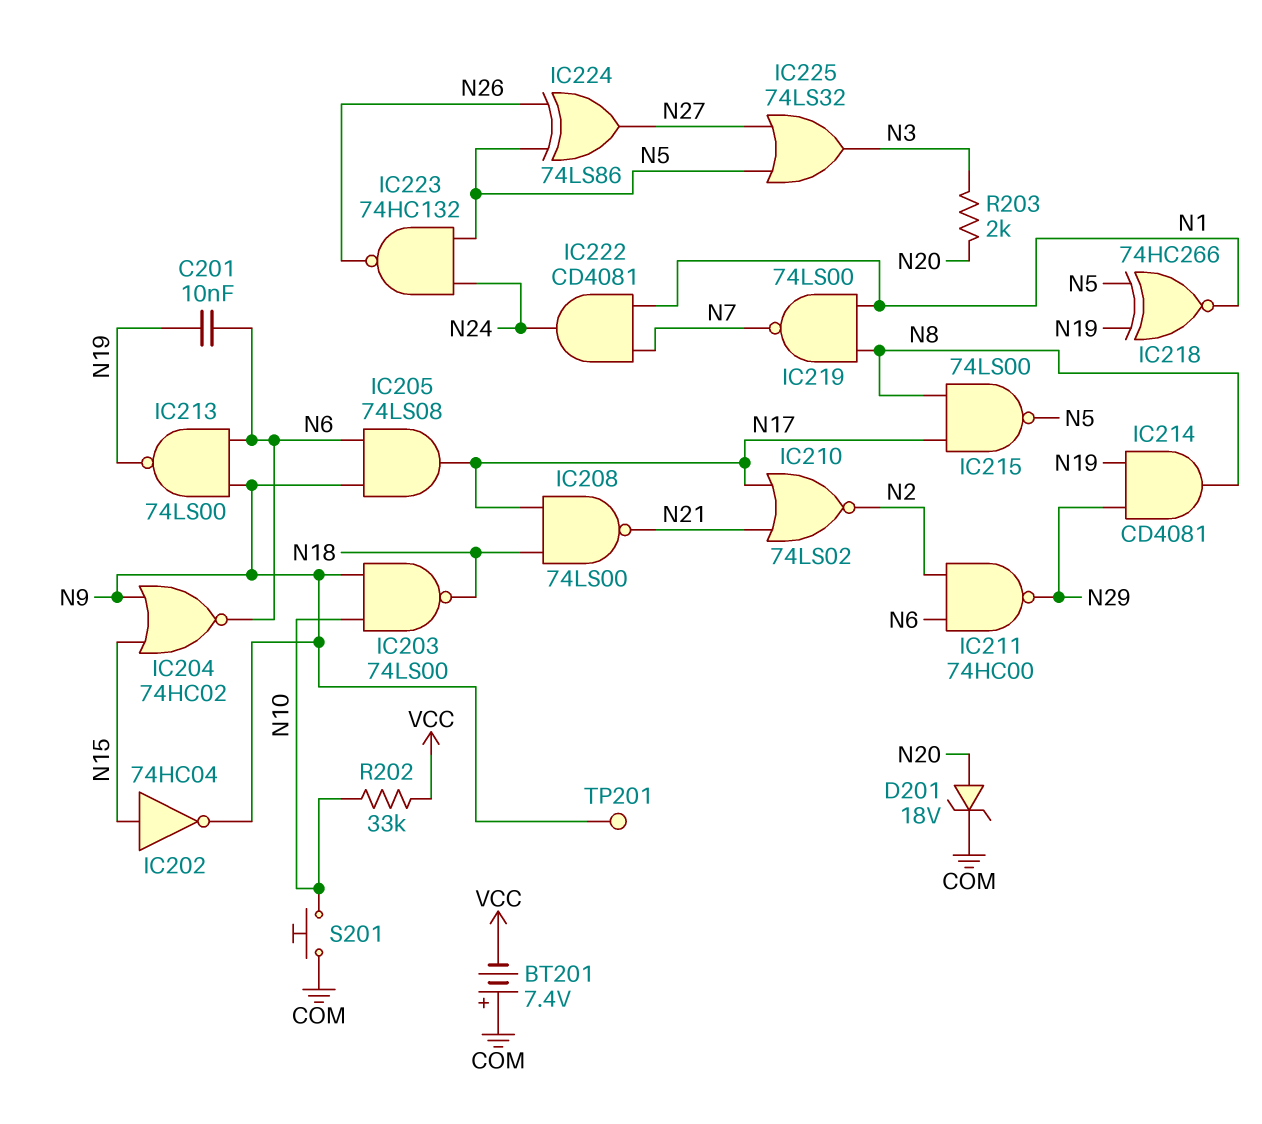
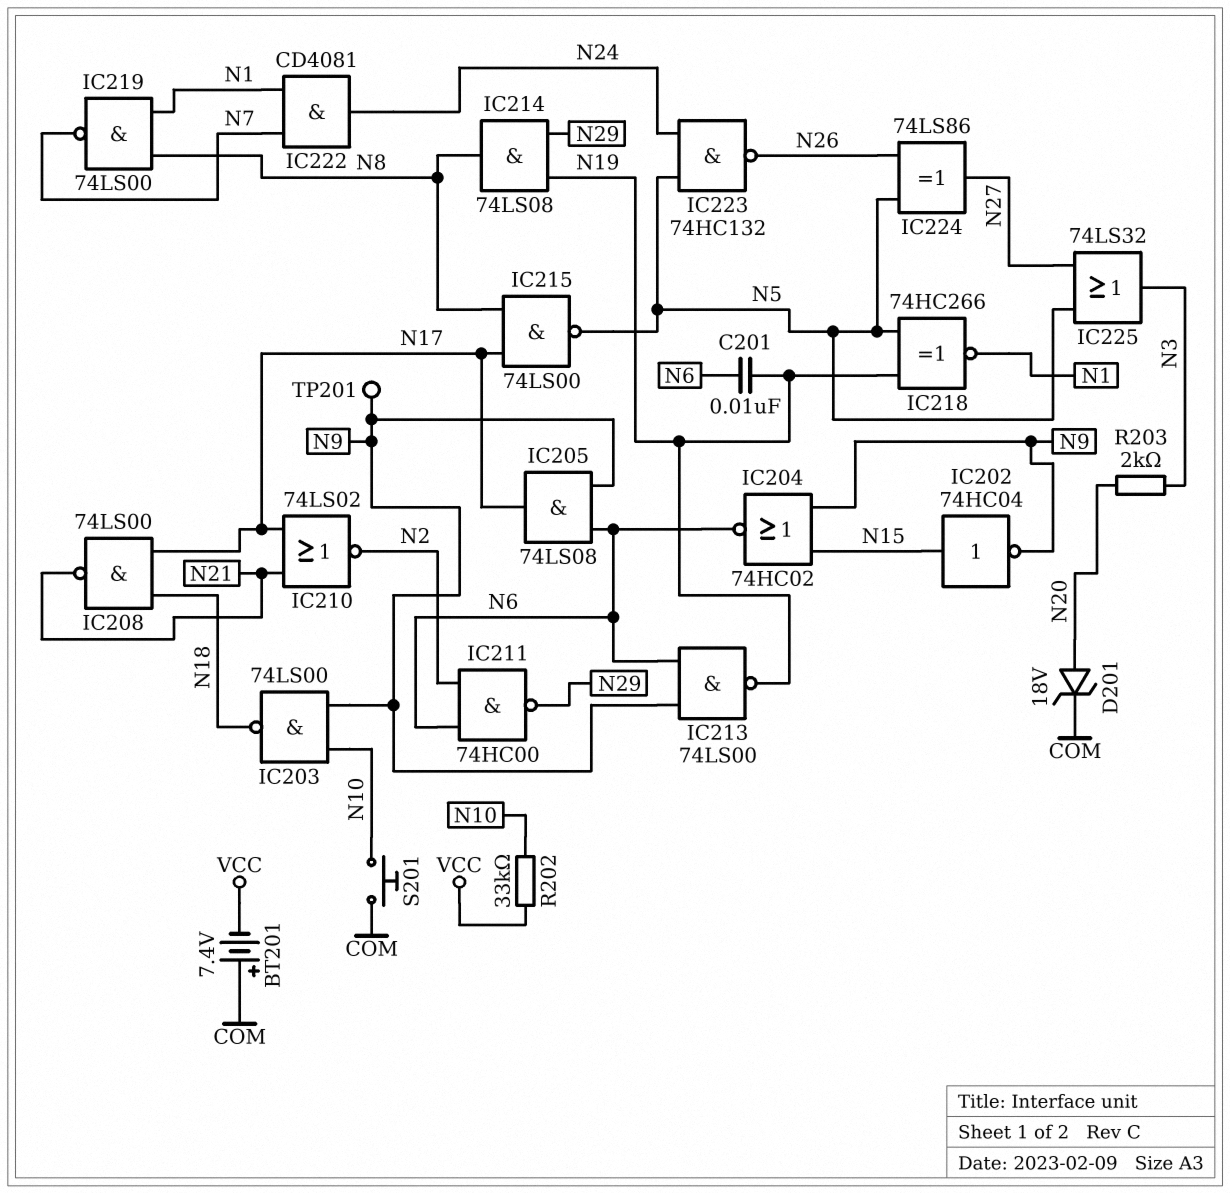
IC214: AND CD4081 (in N19, in N29, out N8) -> AND 74LS08 (in N19, in N29, out N8)

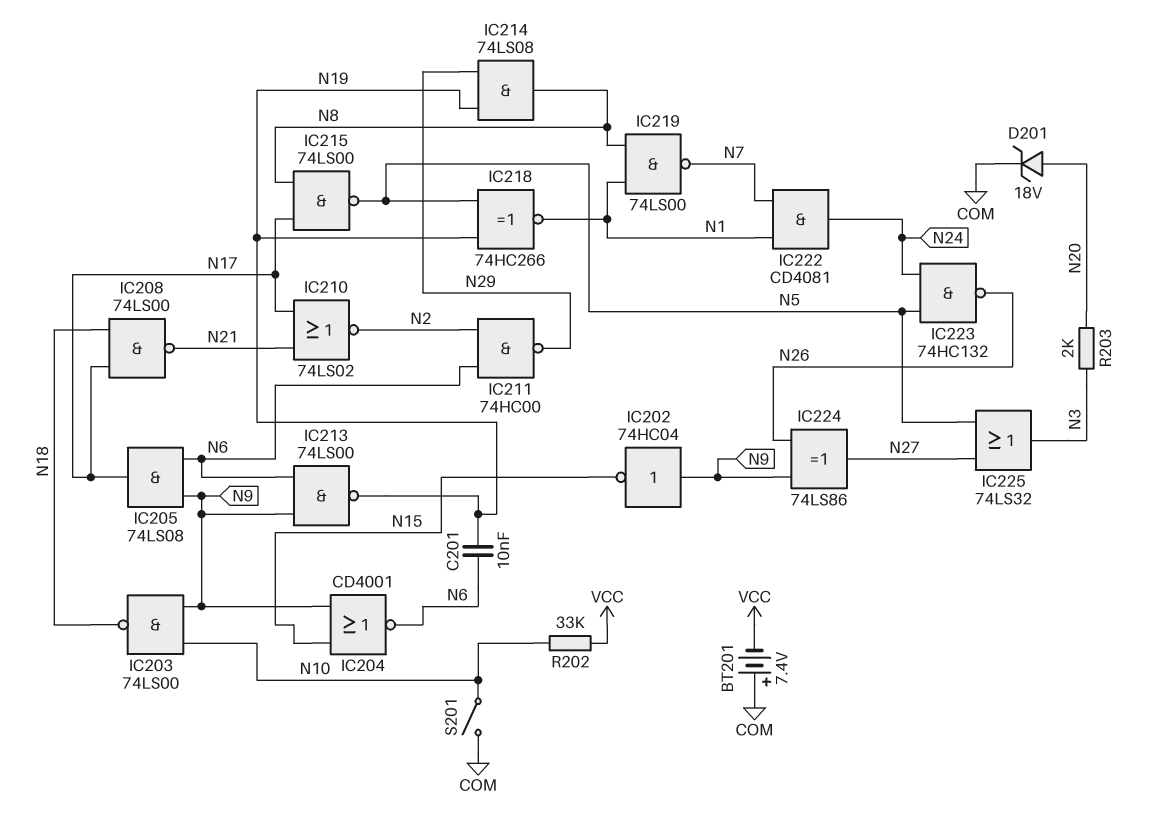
IC202: NOT 74HC04 (in N15, out N9) -> NOT 74HC04 (in N9, out N15)
IC204: NOR 74HC02 (in N9, in N15, out N6) -> NOR CD4001 (in N9, in N15, out N6)
IC224: XOR 74LS86 (in N5, in N26, out N27) -> XOR 74LS86 (in N9, in N26, out N27)
S201: button (COM, N10) -> switch (COM, N10)
TP201: test point (N9) -> none

